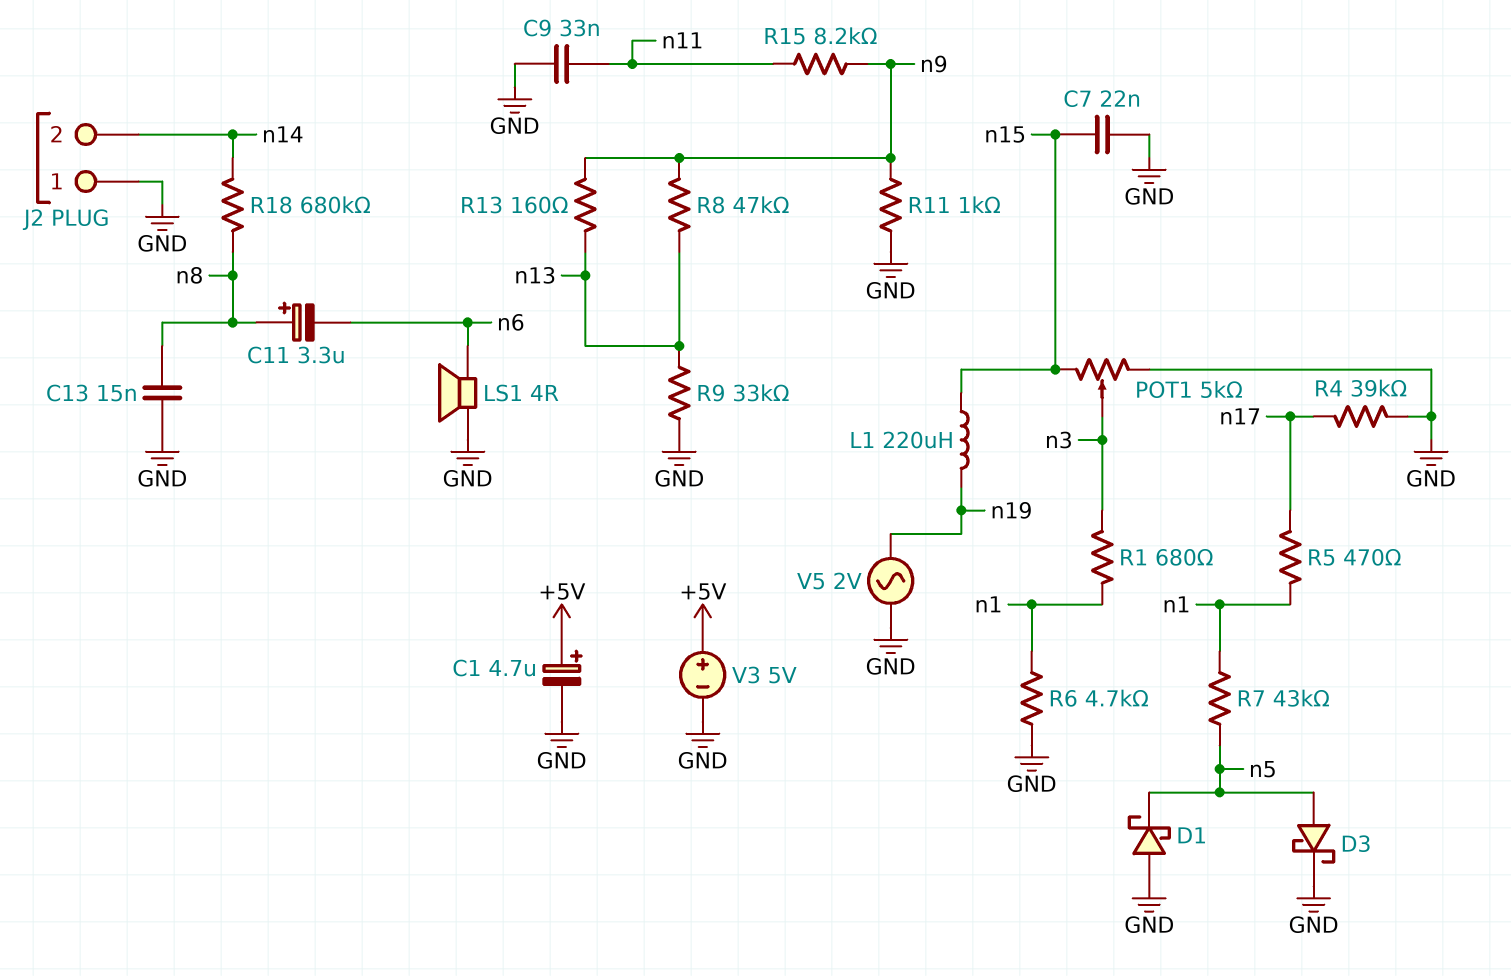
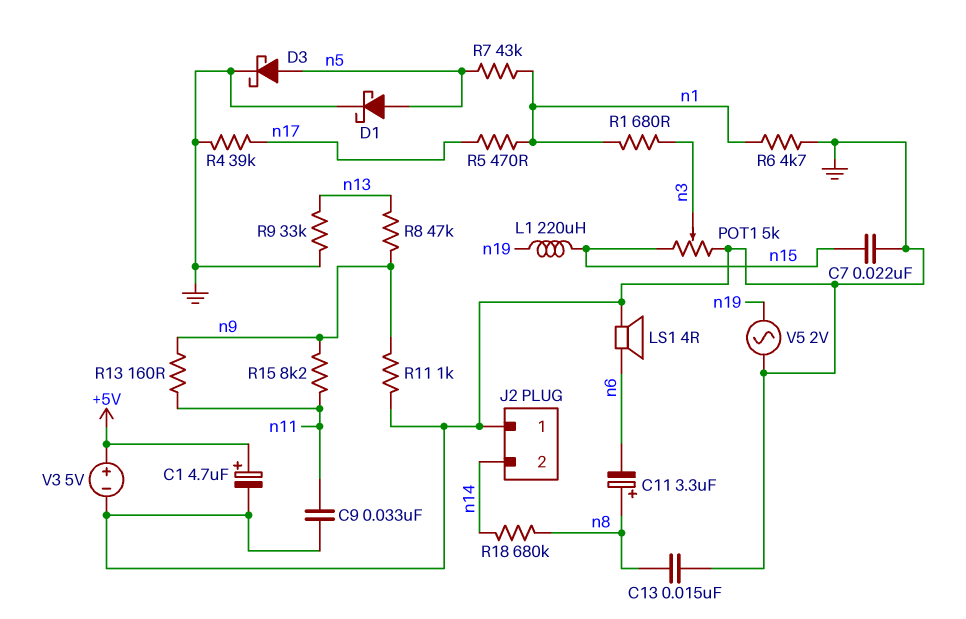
D1: schottky (A GND, K n5) -> schottky (A n5, K GND)
R13: 160 (n9, n13) -> 160 (n9, n11)

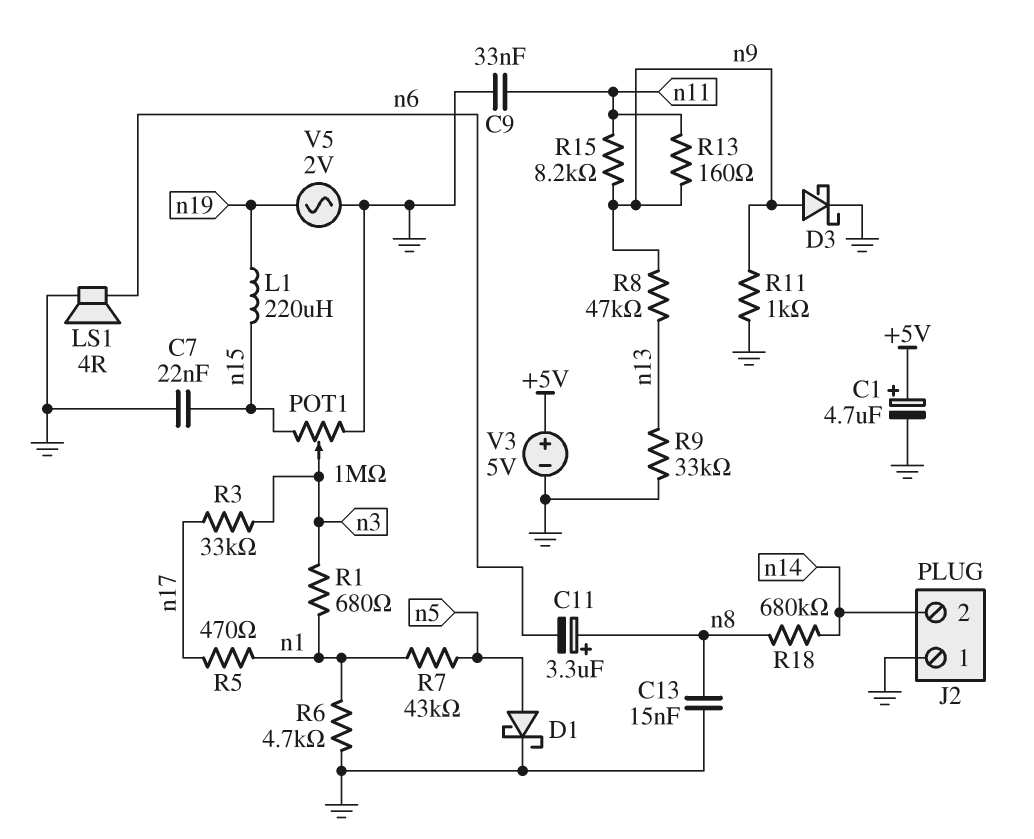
D3: schottky (A n5, K GND) -> schottky (A n9, K GND)
POT1: 5k (GND, n15, wiper n3) -> 1M (GND, n15, wiper n3)
R3: none -> 33k (n3, n17)
R4: 39k (GND, n17) -> none

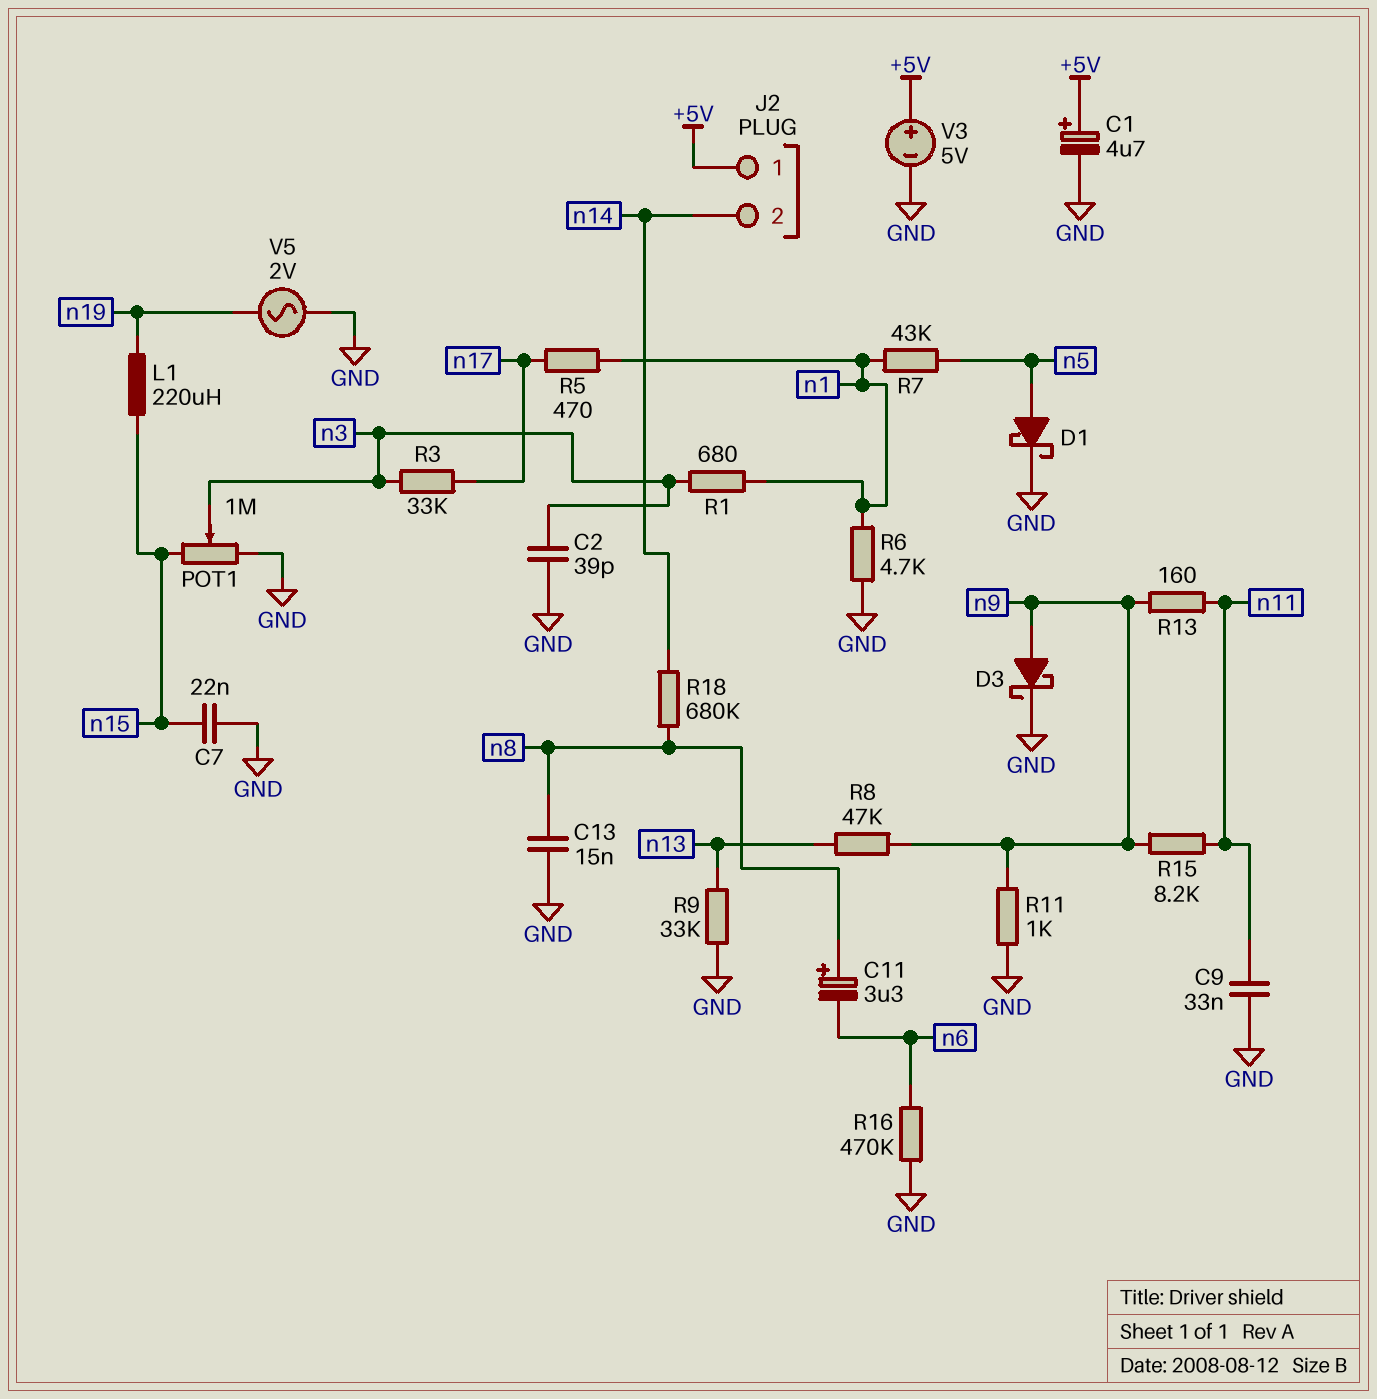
C2: none -> 39pF (GND, n3)
J2 pin 1: GND -> +5V
LS1: speaker 4R (GND, n6) -> none
R16: none -> 470k (GND, n6)

